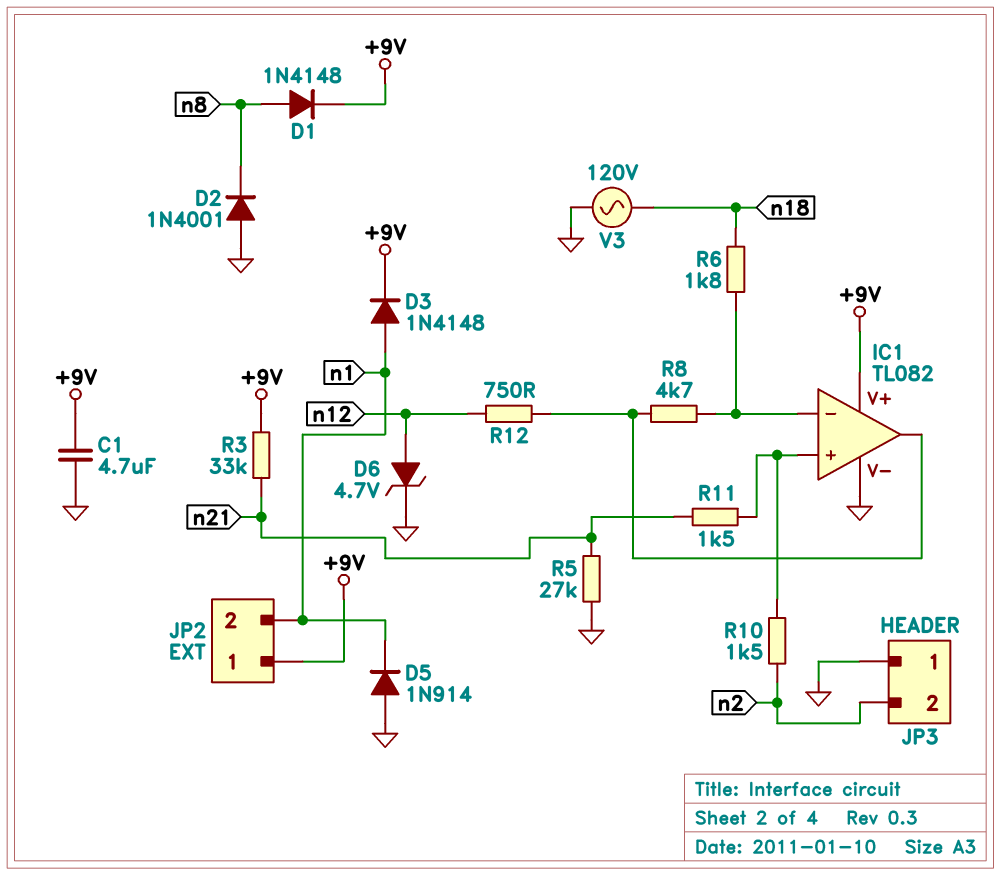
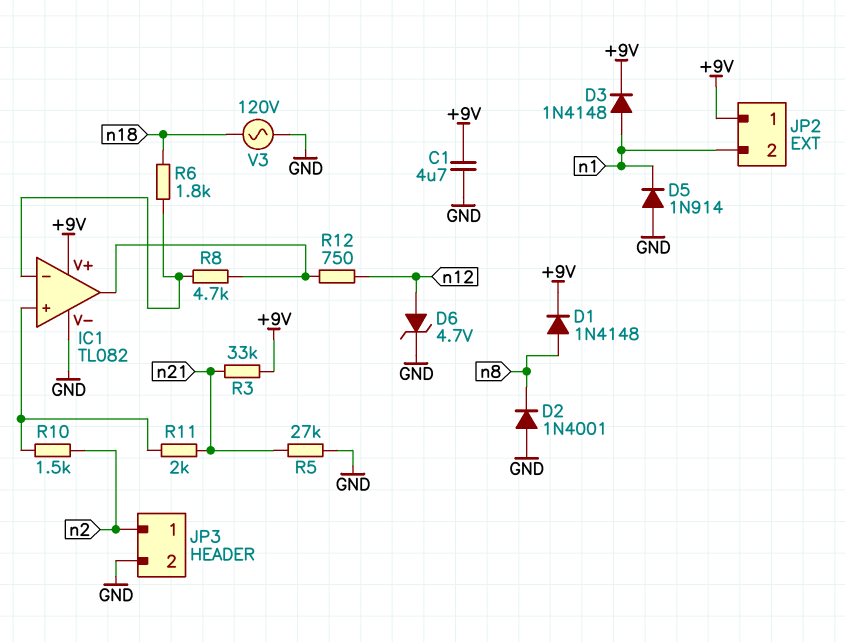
JP3 pin 1: GND -> n2
JP3 pin 2: n2 -> GND
R11: 1.5k (IC1/in+, n21) -> 2k (IC1/in+, n21)

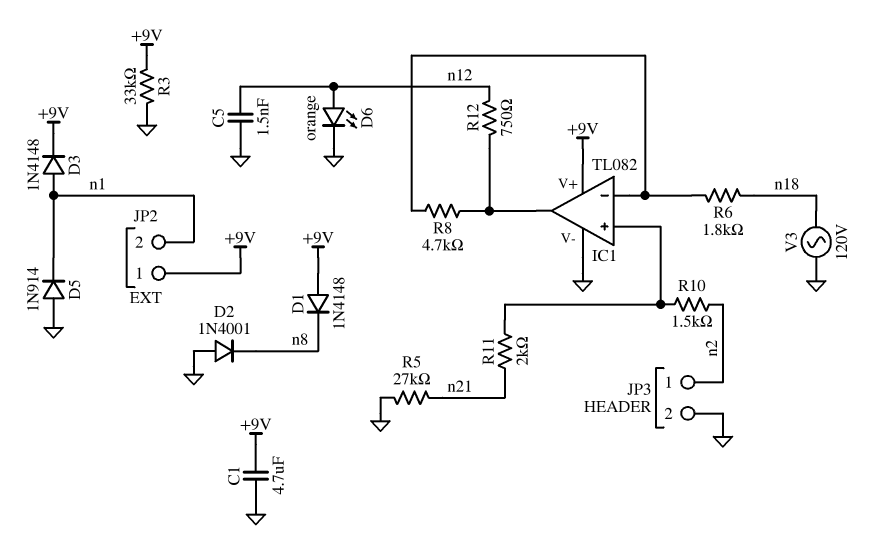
C5: none -> 1.5nF (GND, n12)
D1: diode 1N4148 (A n8, K +9V) -> diode 1N4148 (A +9V, K n8)
D6: zener 4.7V (A n12, K GND) -> LED orange (A n12, K GND)
R3: 33k (+9V, n21) -> 33k (+9V, GND)

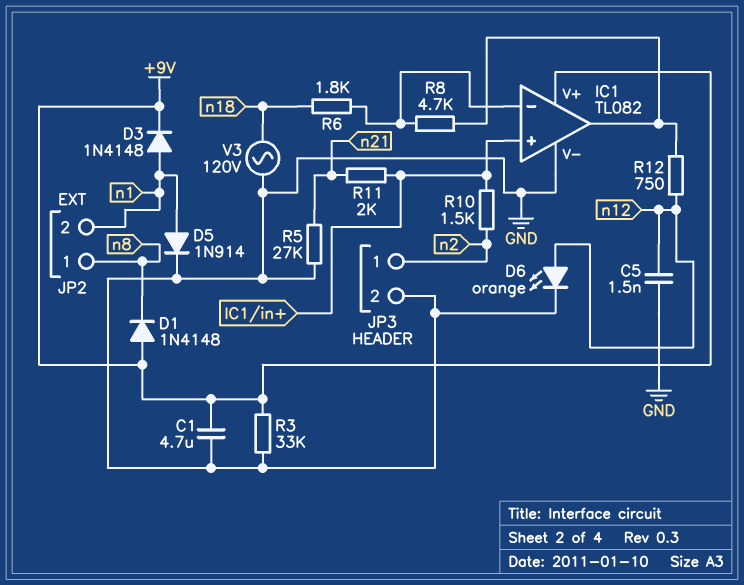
D2: diode 1N4001 (A GND, K n8) -> none
D5: diode 1N914 (A GND, K n1) -> diode 1N914 (A n1, K GND)
JP2 pin 1: +9V -> n8

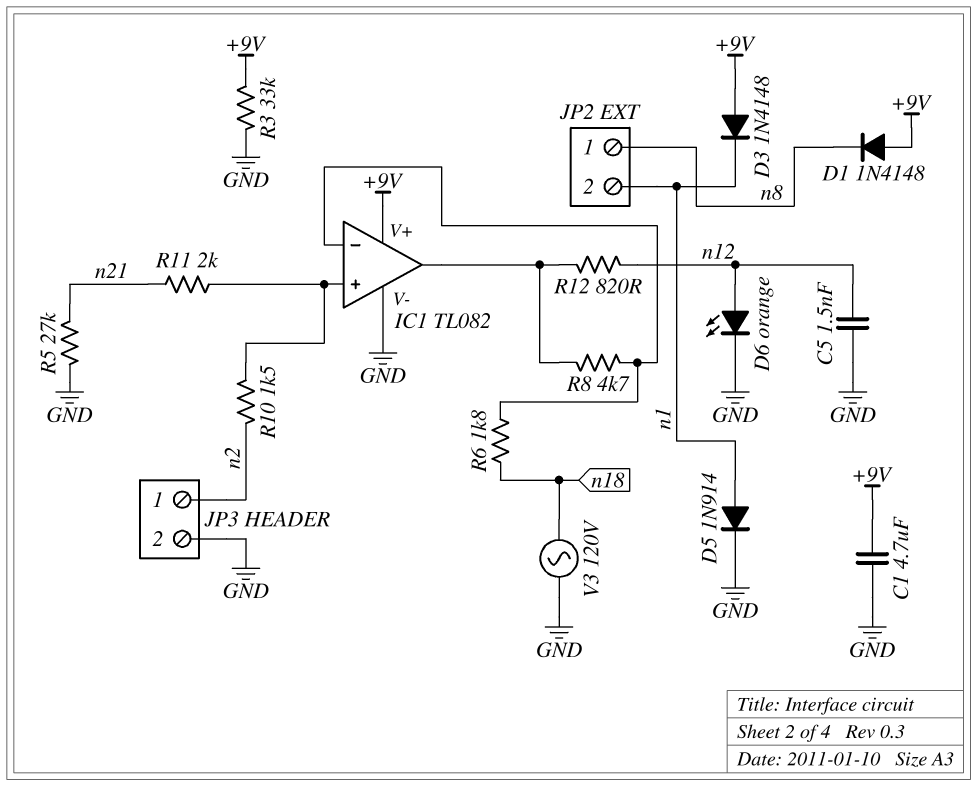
D3: diode 1N4148 (A n1, K +9V) -> diode 1N4148 (A +9V, K n1)
R12: 750 (IC1/out, n12) -> 820 (IC1/out, n12)

